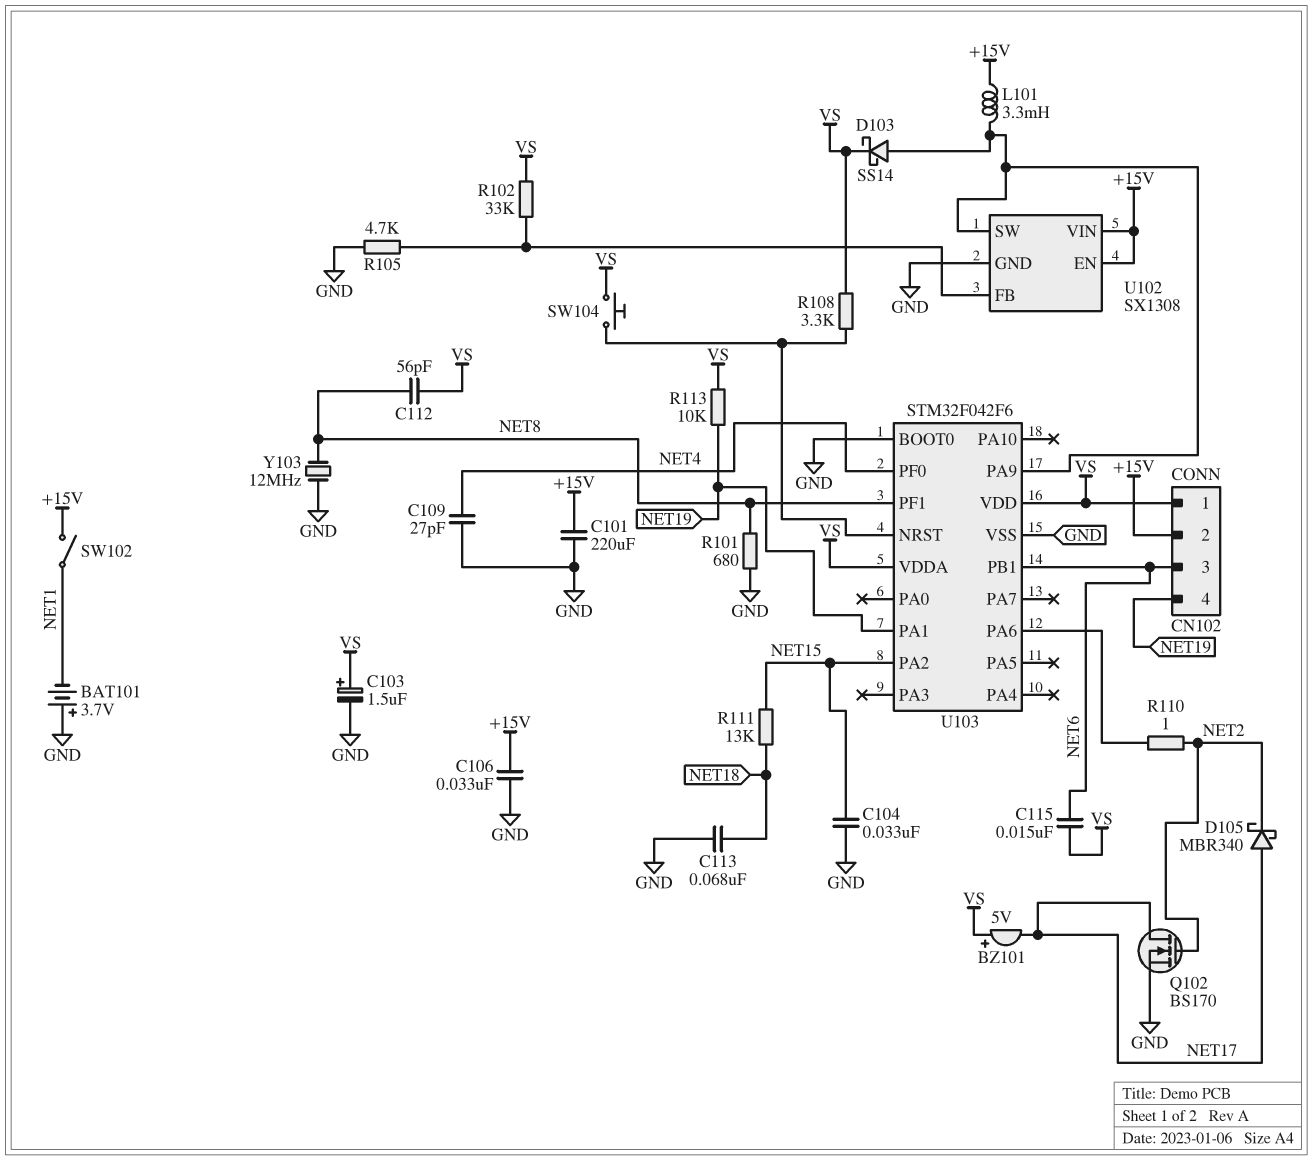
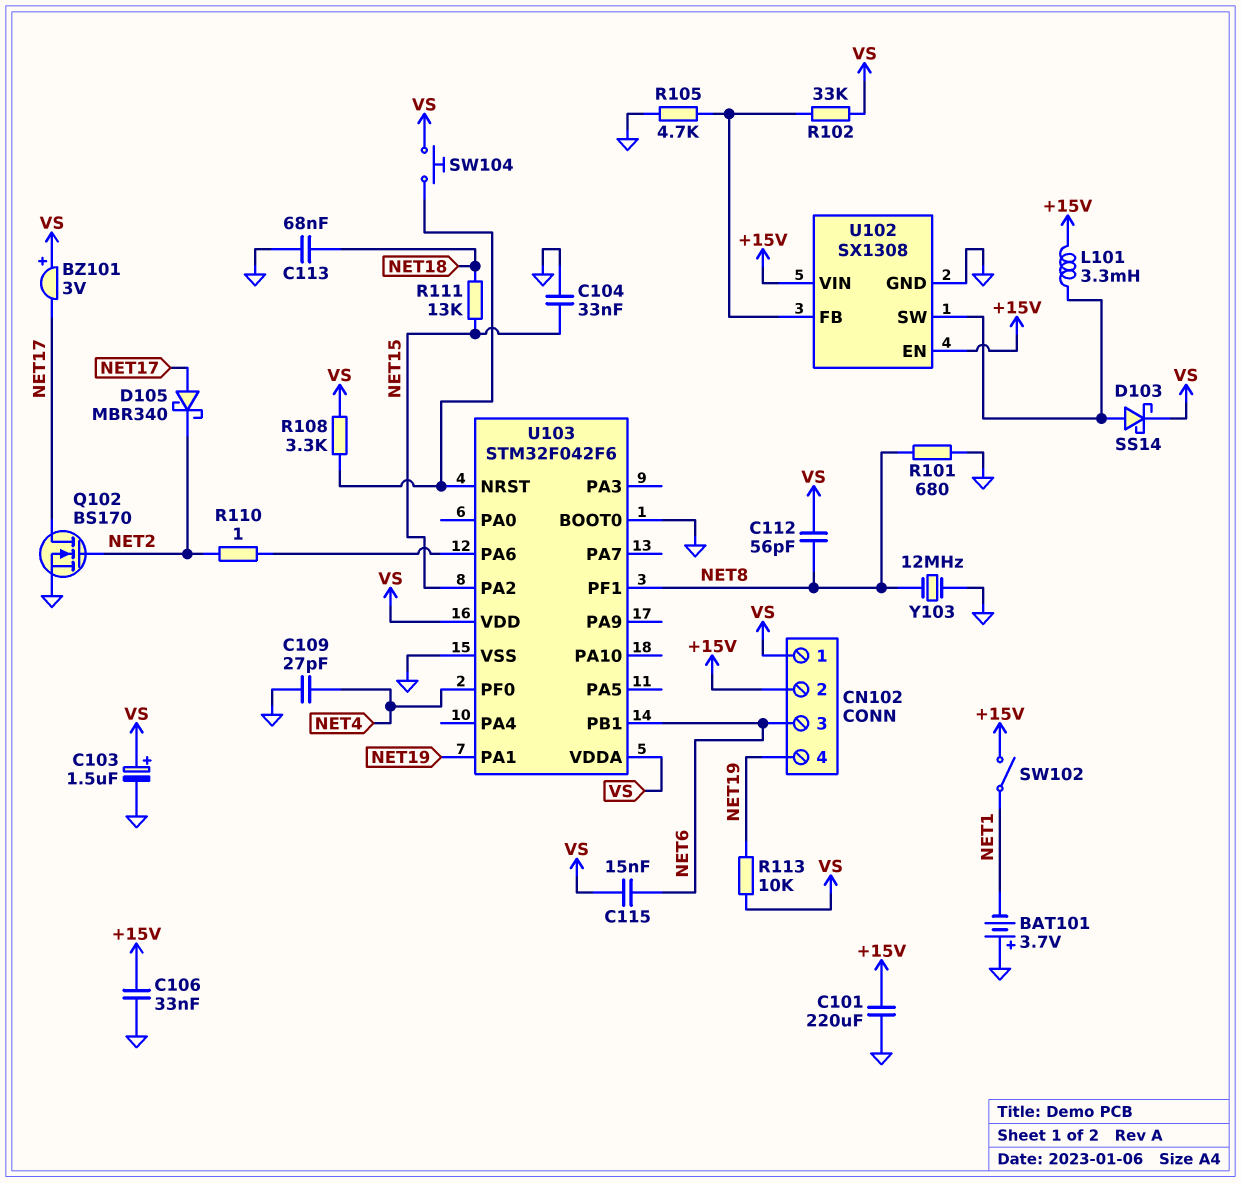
BZ101: buzzer 5V (plus VS, minus NET17) -> buzzer 3V (plus VS, minus NET17)
U103 pin PA9: U102/SW -> none

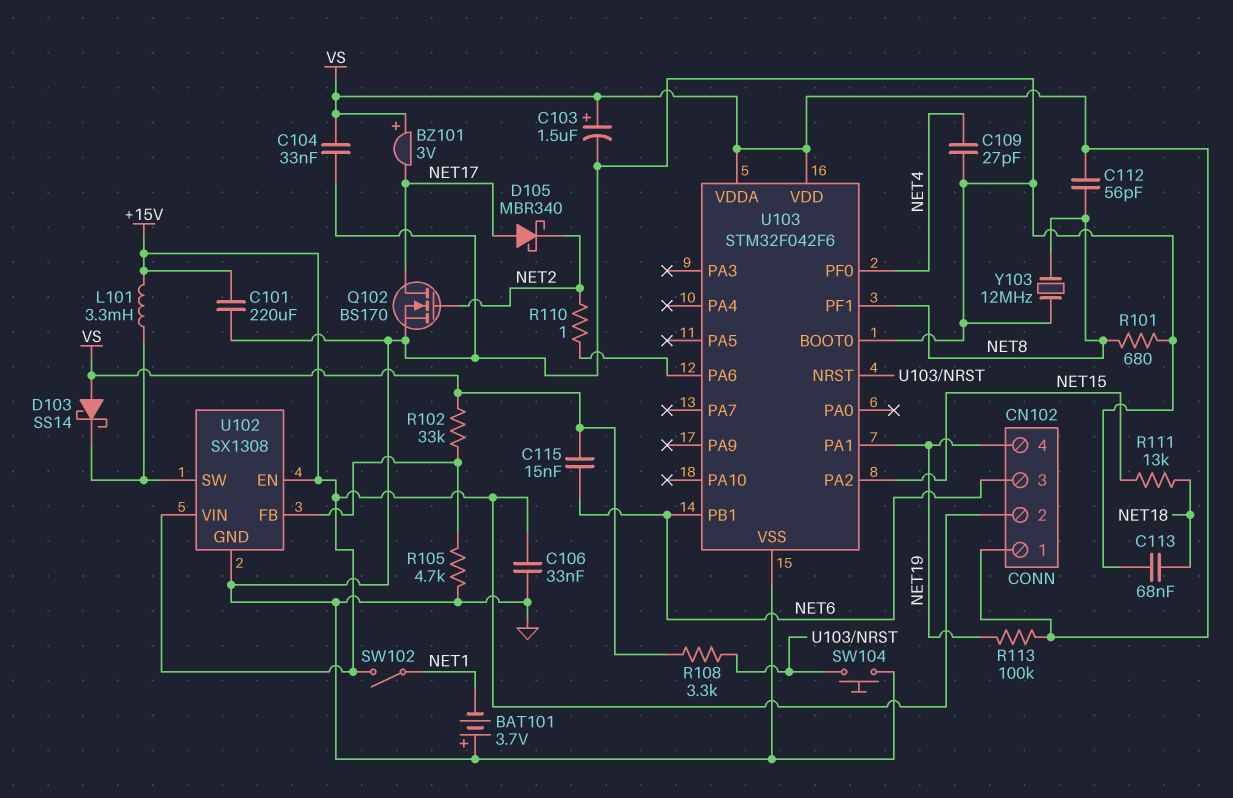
C104: 33nF (GND, NET15) -> 33nF (GND, VS)
D103: schottky SS14 (A U102/SW, K VS) -> schottky SS14 (A VS, K U102/SW)
R113: 10k (NET19, VS) -> 100k (NET19, VS)
SW104: button (U103/NRST, VS) -> button (GND, U103/NRST)

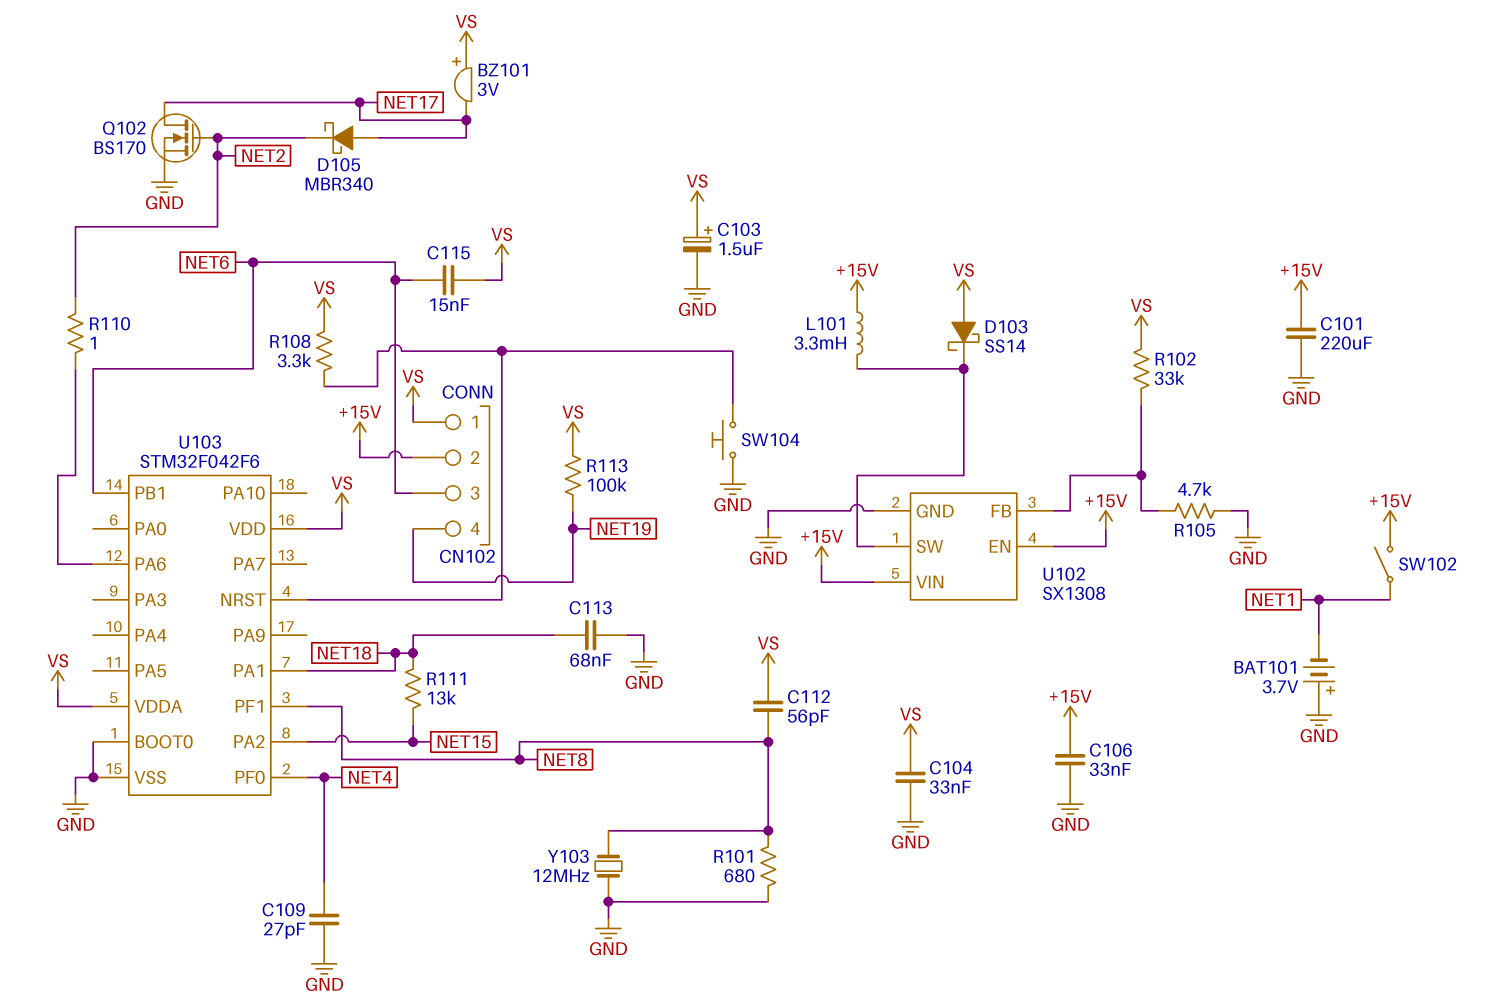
U103 pin PA1: NET19 -> NET18

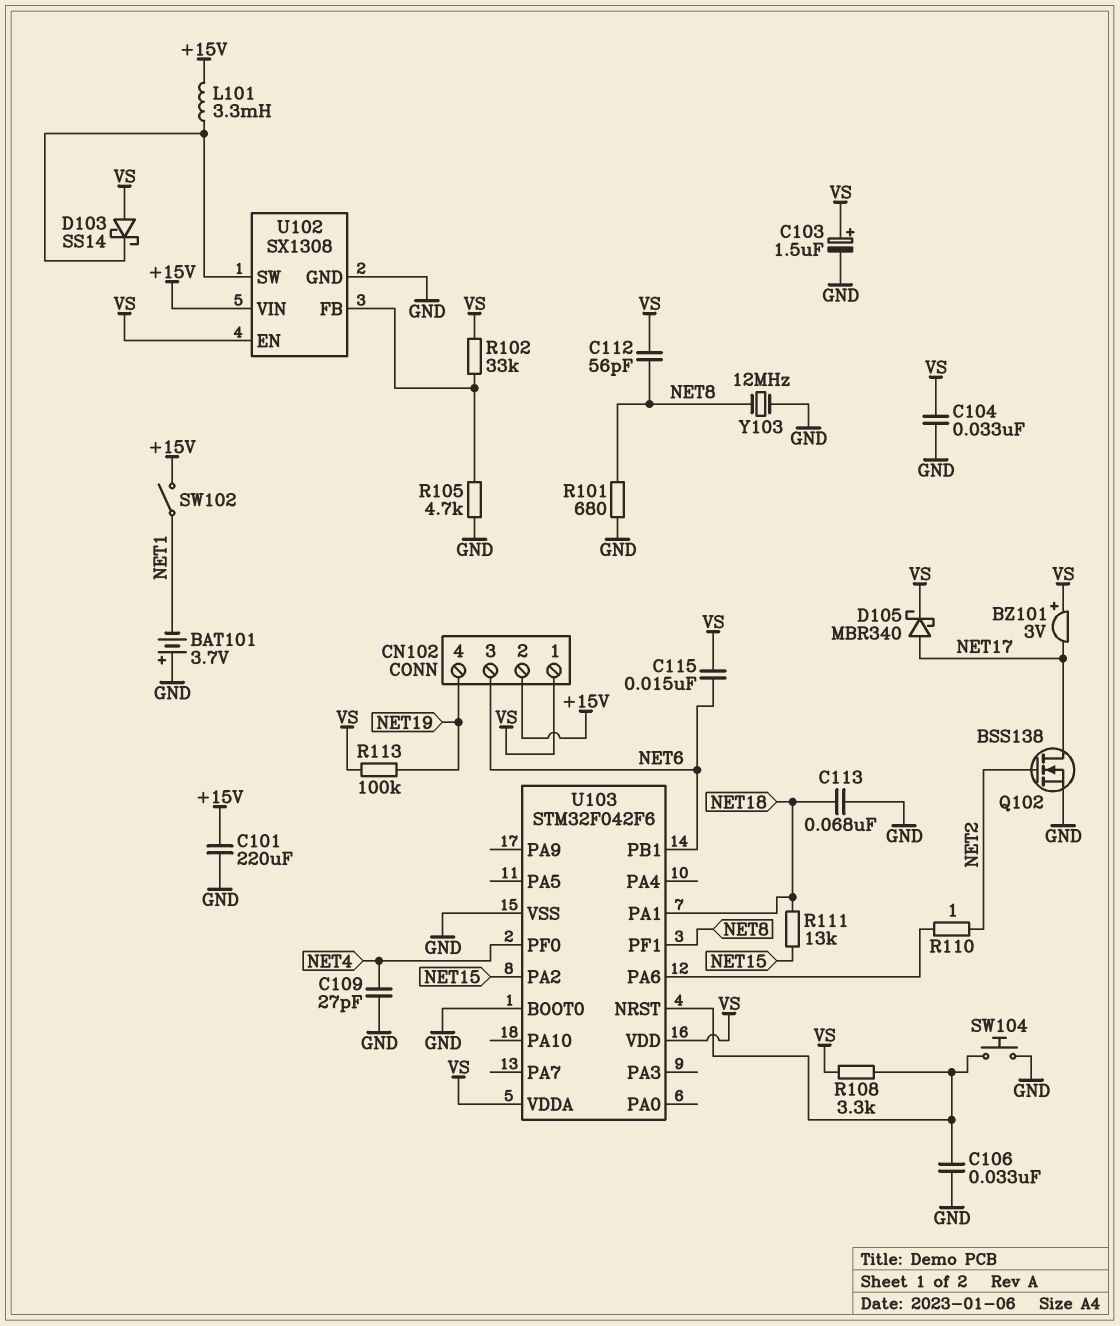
C106: 33nF (+15V, GND) -> 33nF (GND, U103/NRST)
D105: schottky MBR340 (A NET17, K NET2) -> schottky MBR340 (A NET17, K VS)
Q102: NMOS BS170 (G NET2, D NET17, S GND) -> NMOS BSS138 (G NET2, D NET17, S GND)
U102 pin EN: +15V -> VS

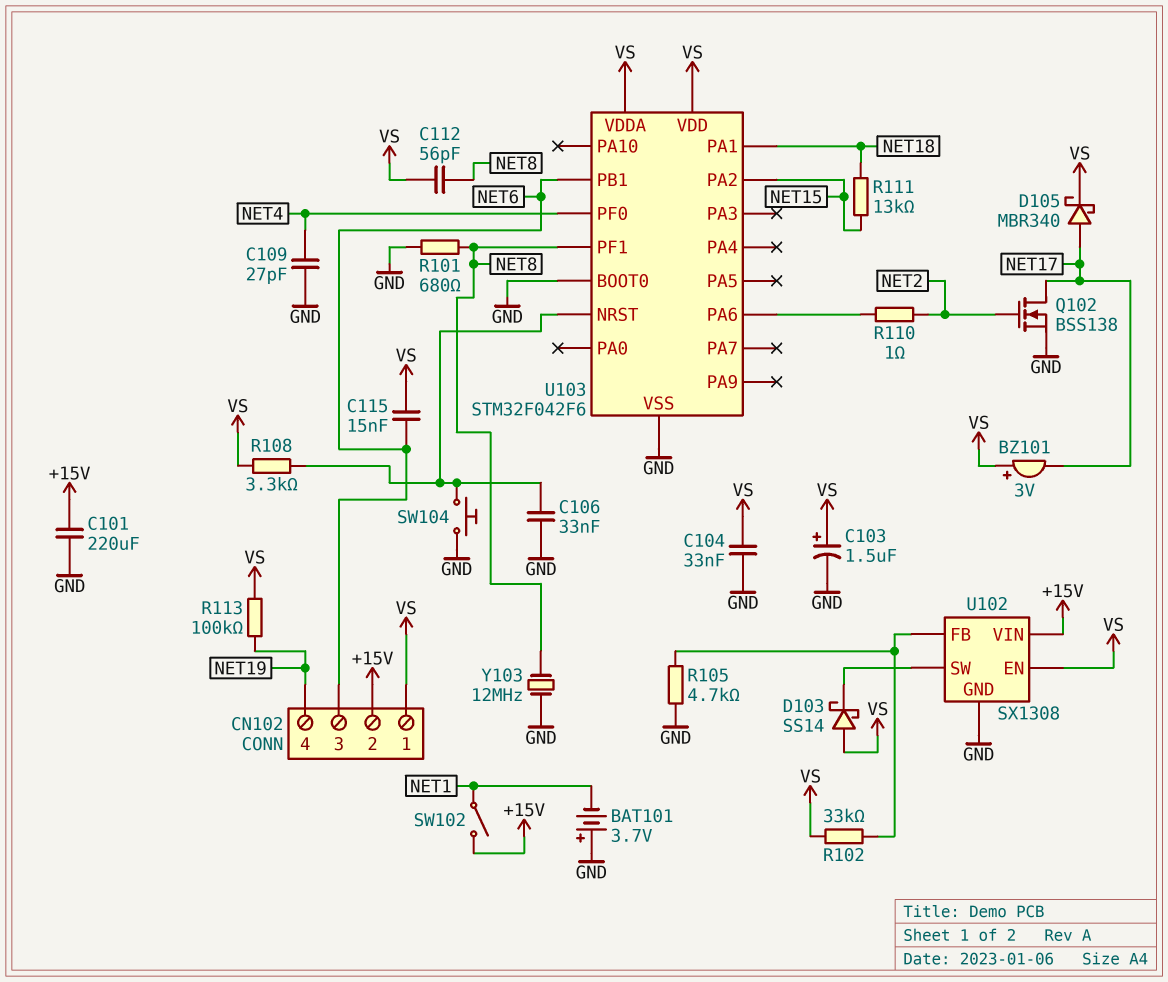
C113: 68nF (GND, NET18) -> none
L101: 3.3mH (+15V, U102/SW) -> none

